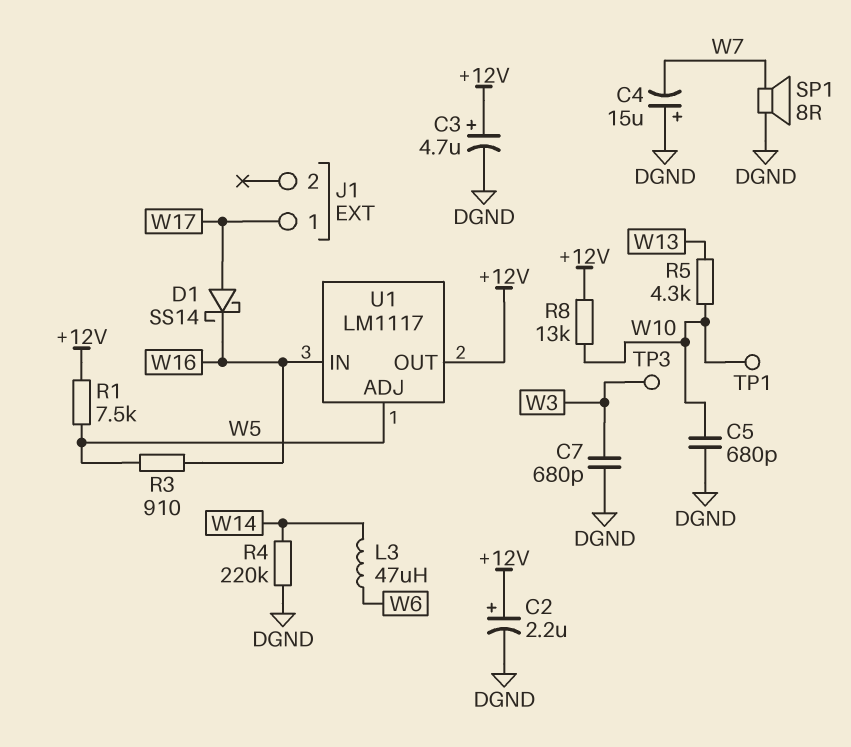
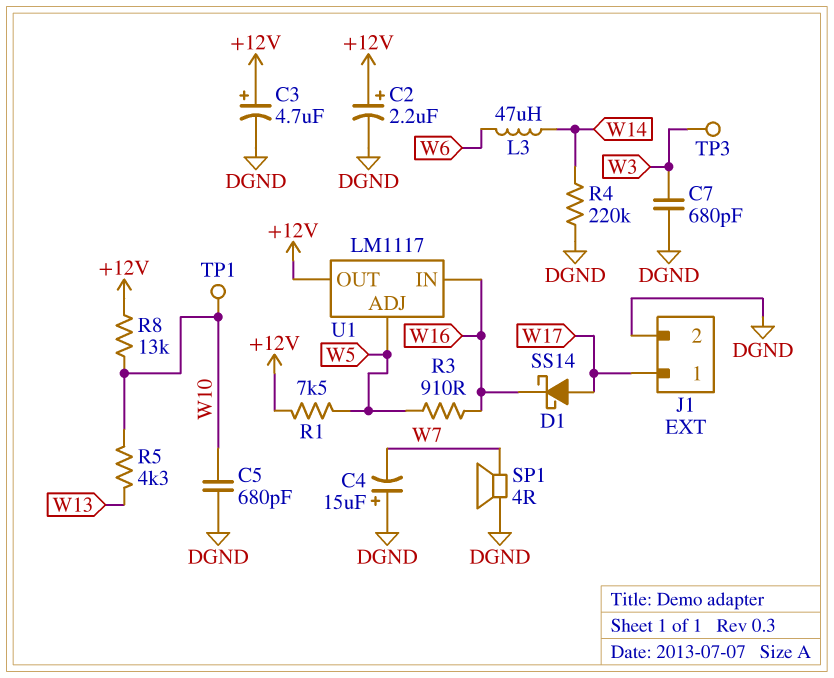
J1 pin 2: none -> DGND
SP1: speaker 8R (DGND, W7) -> speaker 4R (DGND, W7)

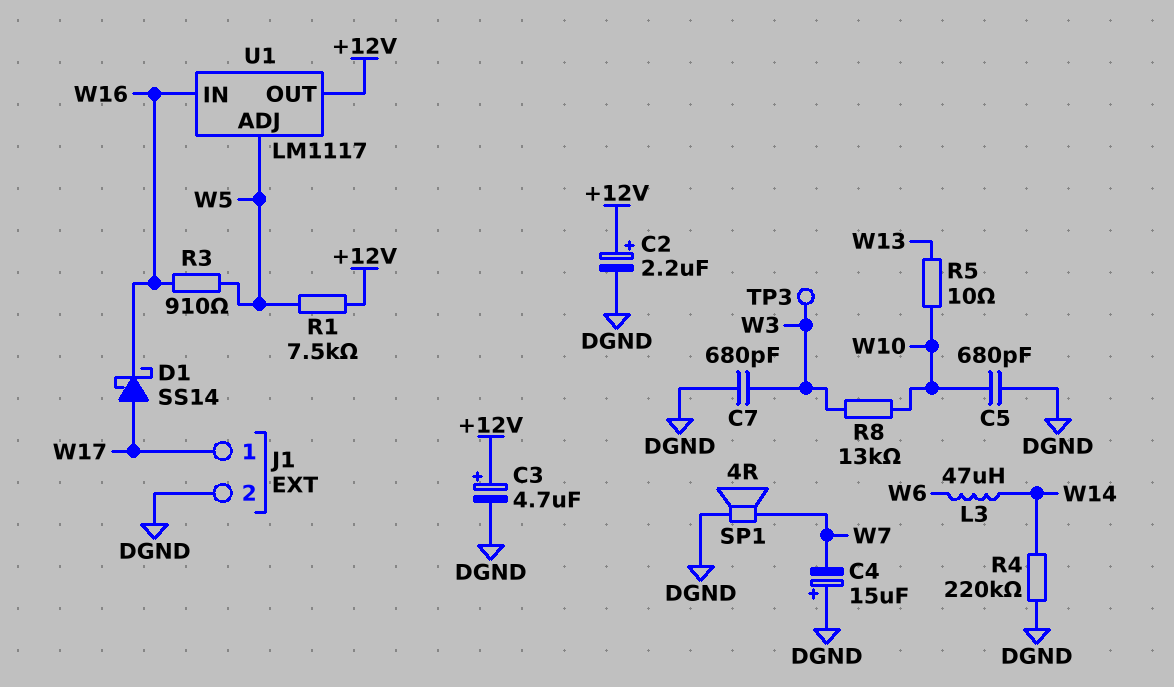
R5: 4.3k (W10, W13) -> 10 (W10, W13)
R8: 13k (+12V, W10) -> 13k (W3, W10)
TP1: test point (W10) -> none

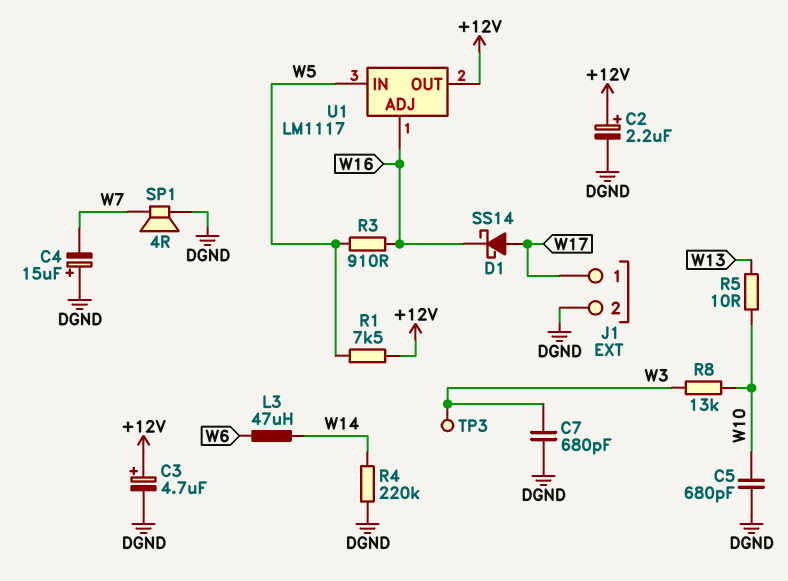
U1 pin ADJ: W5 -> W16
U1 pin IN: W16 -> W5

